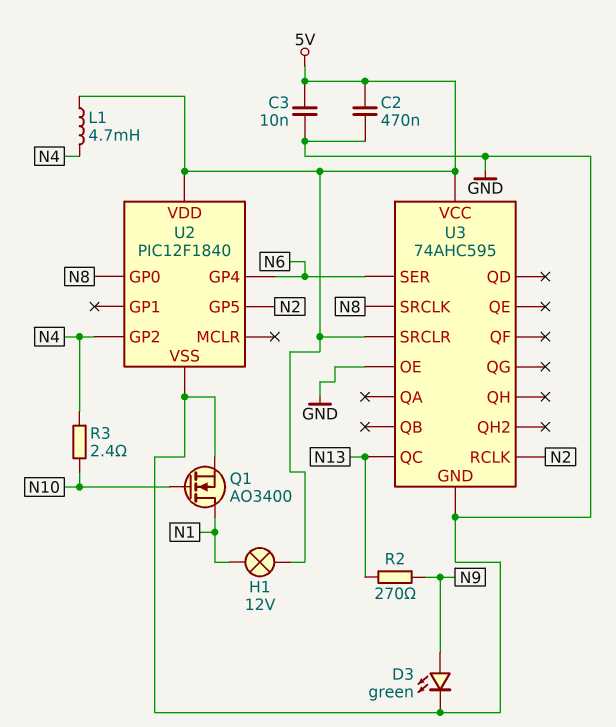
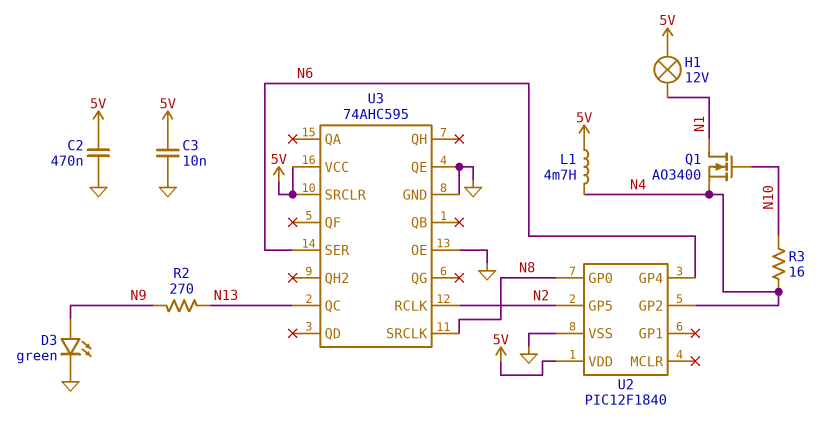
Q1: NMOS AO3400 (G N10, D N1, S GND) -> NMOS AO3400 (G N10, D N1, S N4)
R3: 2.4 (N4, N10) -> 16 (N4, N10)
U3 pin QE: none -> GND

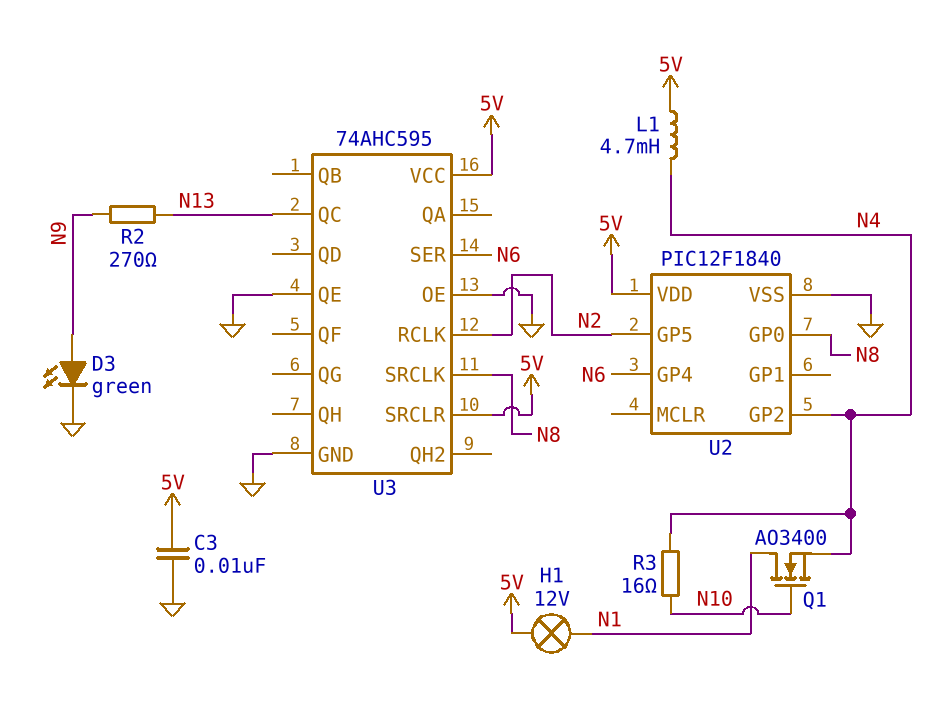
C2: 470nF (5V, GND) -> none

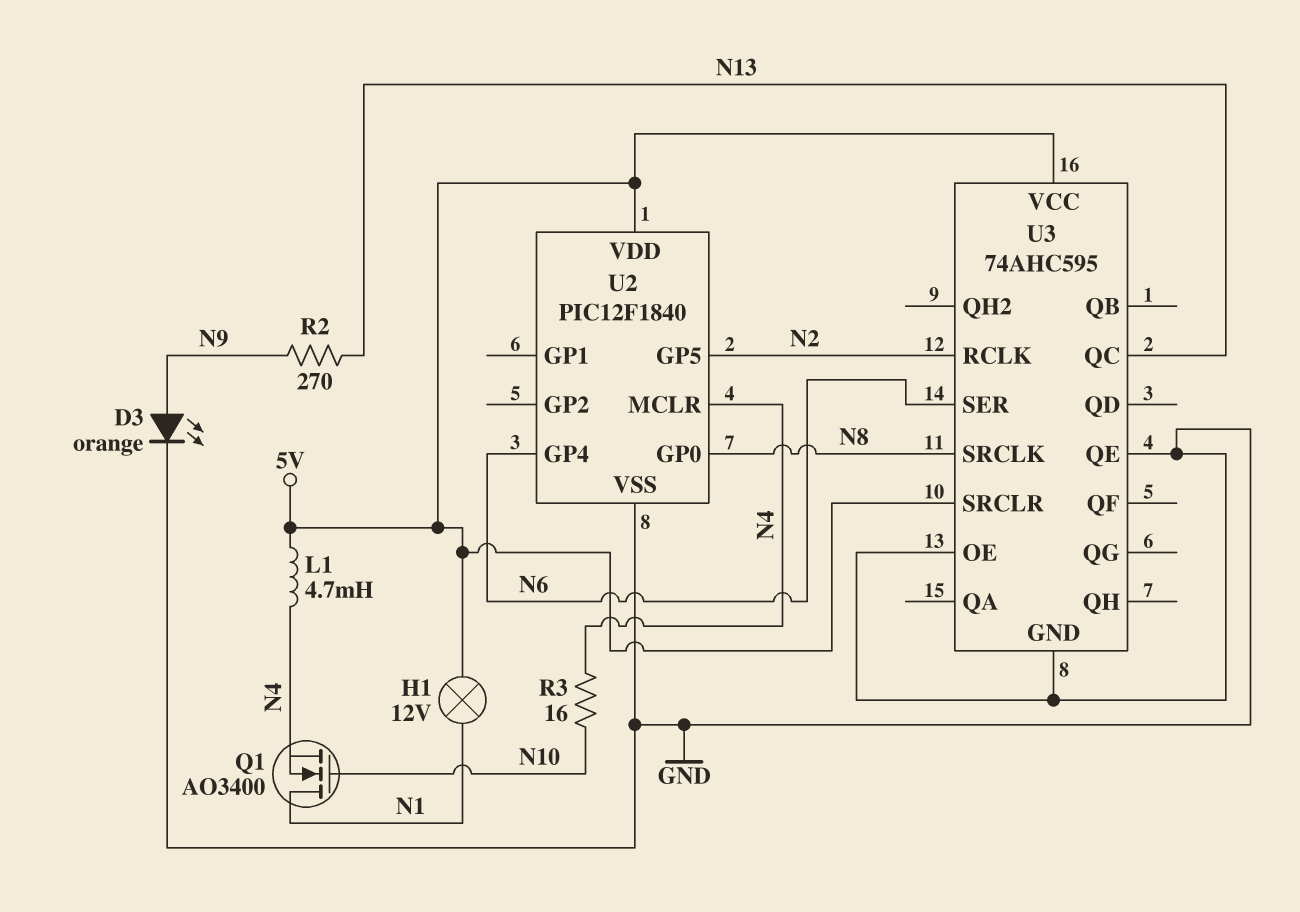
C3: 10nF (5V, GND) -> none
D3: LED green (A N9, K GND) -> LED orange (A N9, K GND)
U2 pin GP2: N4 -> none
U2 pin MCLR: none -> N4

